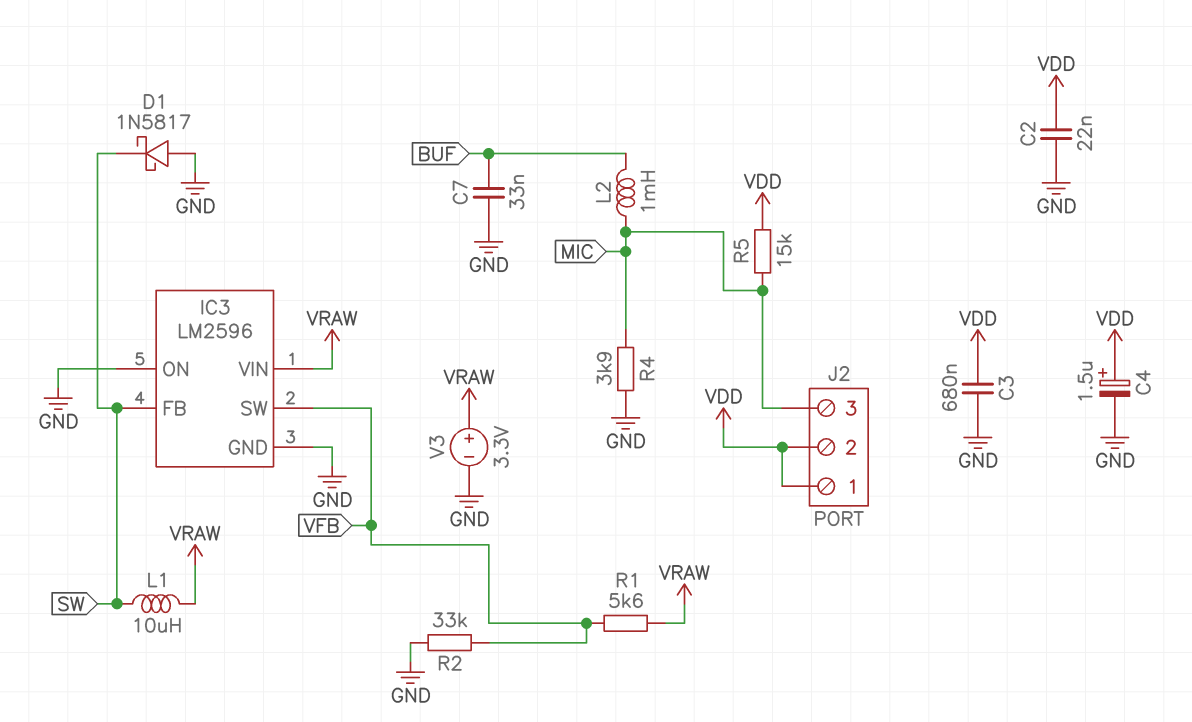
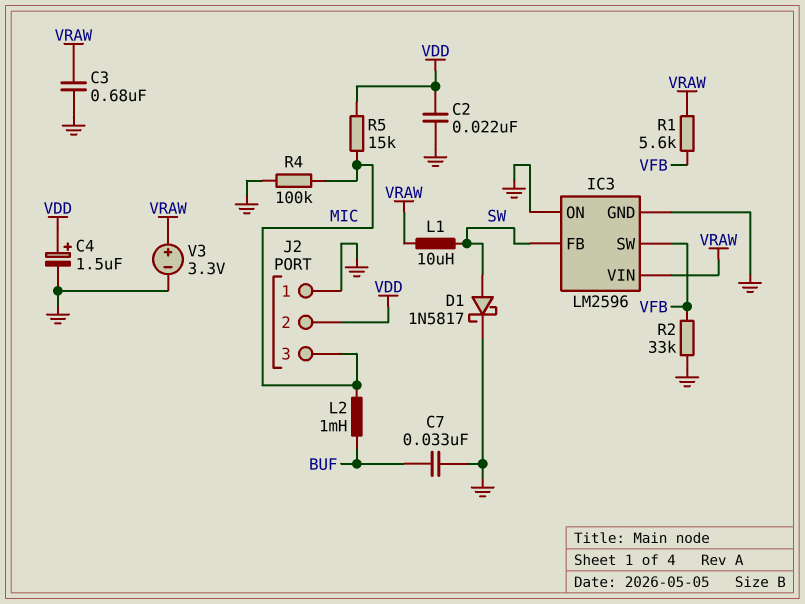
C3: 680nF (GND, VDD) -> 680nF (GND, VRAW)
D1: schottky 1N5817 (A GND, K SW) -> schottky 1N5817 (A SW, K GND)
J2 pin 1: VDD -> GND
R4: 3.9k (GND, MIC) -> 100k (GND, MIC)

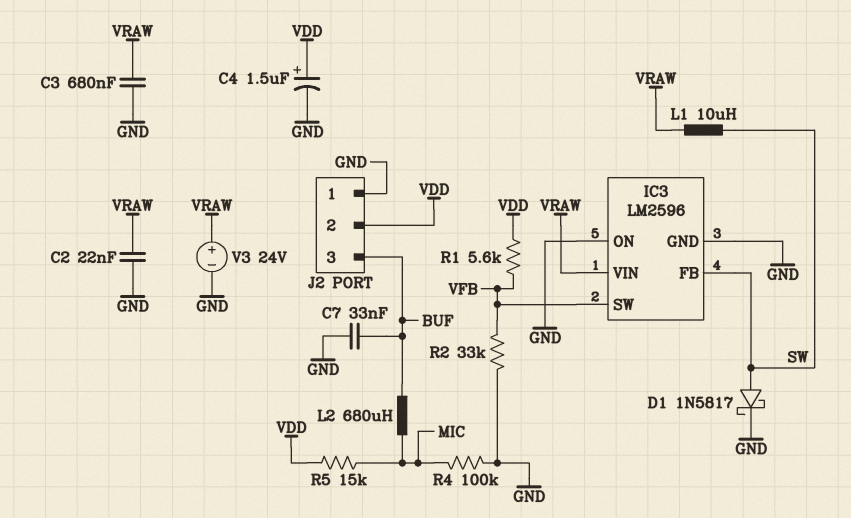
C2: 22nF (GND, VDD) -> 22nF (GND, VRAW)
J2 pin 3: MIC -> BUF
L2: 1mH (BUF, MIC) -> 680uH (BUF, MIC)
R1: 5.6k (VFB, VRAW) -> 5.6k (VDD, VFB)
V3: 3.3V (plus VRAW, minus GND) -> 24V (plus VRAW, minus GND)

